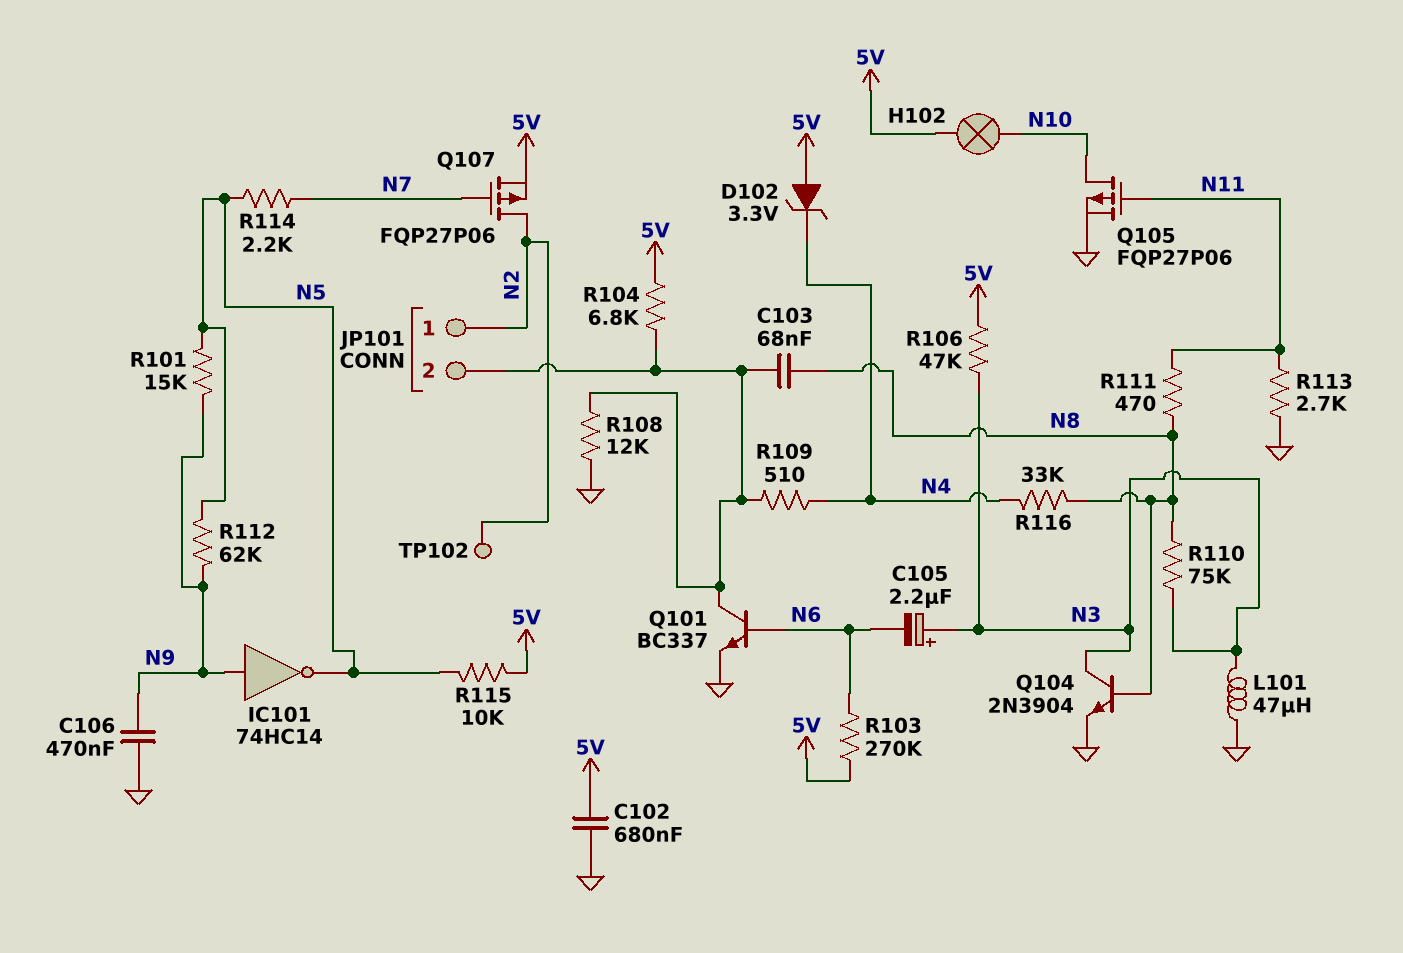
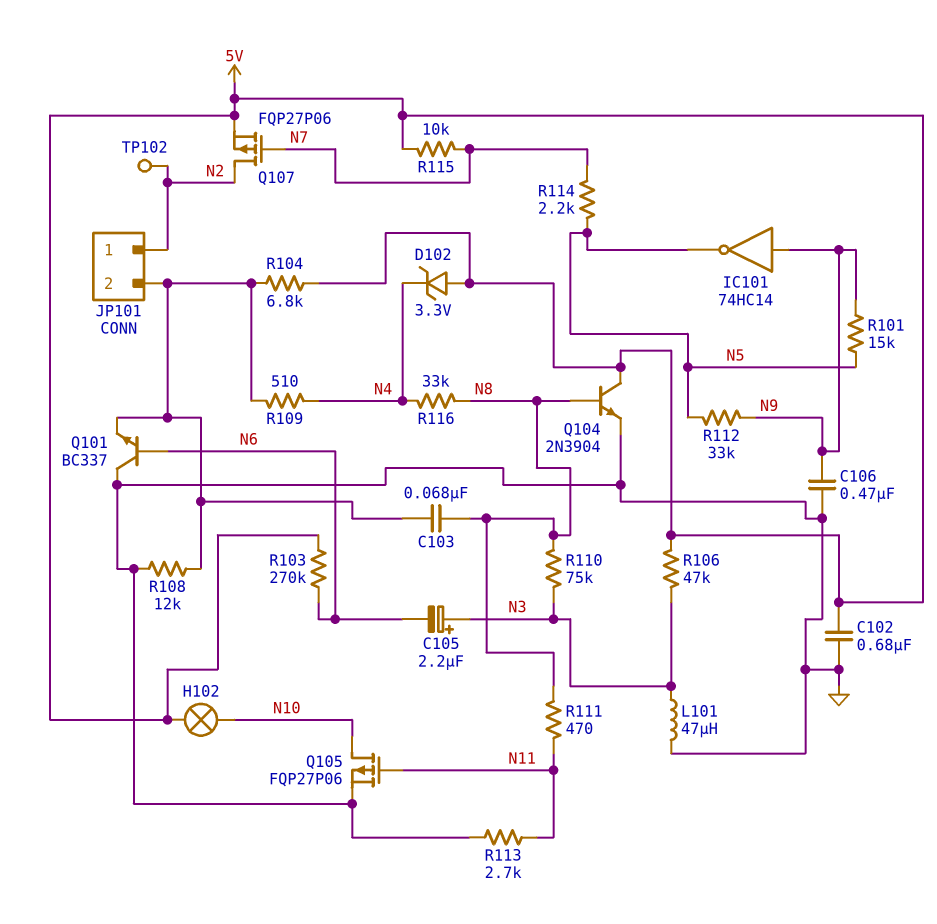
Q101: NPN BC337 (B N6, C JP101/2, E GND) -> NPN BC337 (B N6, C GND, E JP101/2)
Q104: NPN 2N3904 (B N8, C N3, E GND) -> NPN 2N3904 (B N8, C 5V, E GND)
R112: 62k (N5, N9) -> 33k (N5, N9)
R115: 10k (5V, N5) -> 10k (5V, N7)

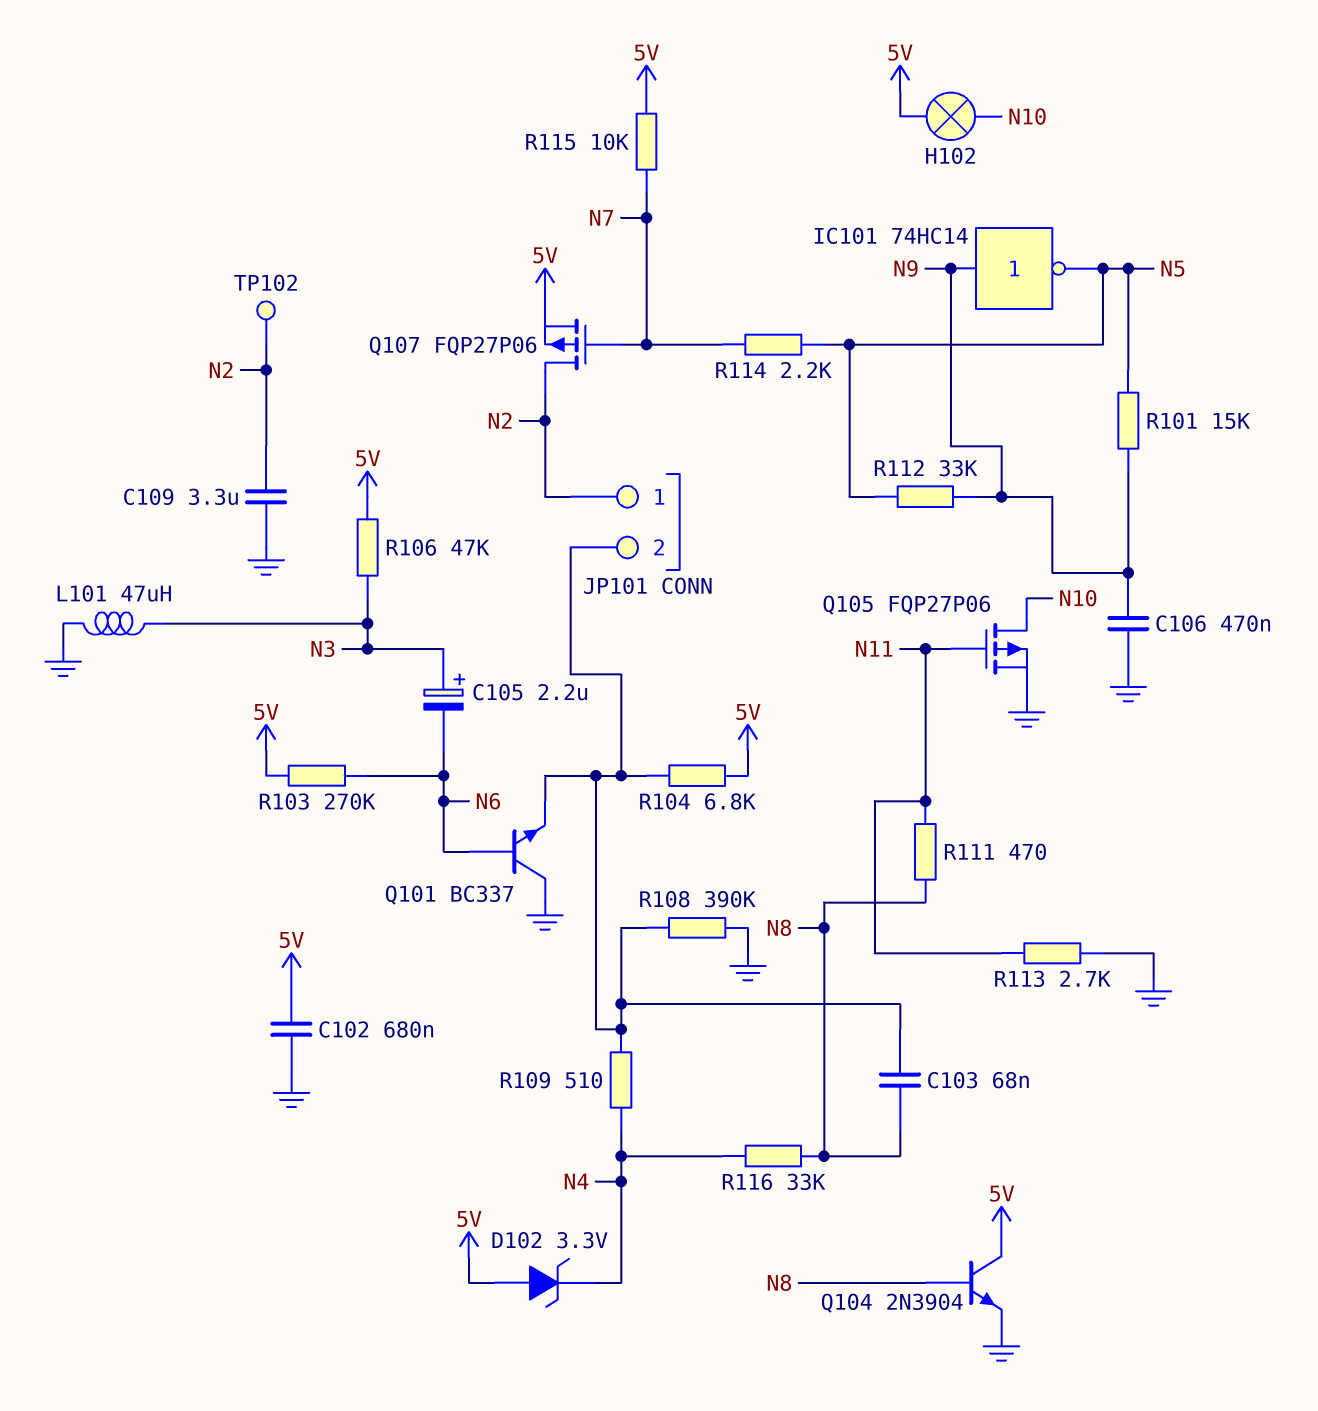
C109: none -> 3.3uF (GND, N2)
R108: 12k (GND, JP101/2) -> 390k (GND, JP101/2)
R110: 75k (N3, N8) -> none

